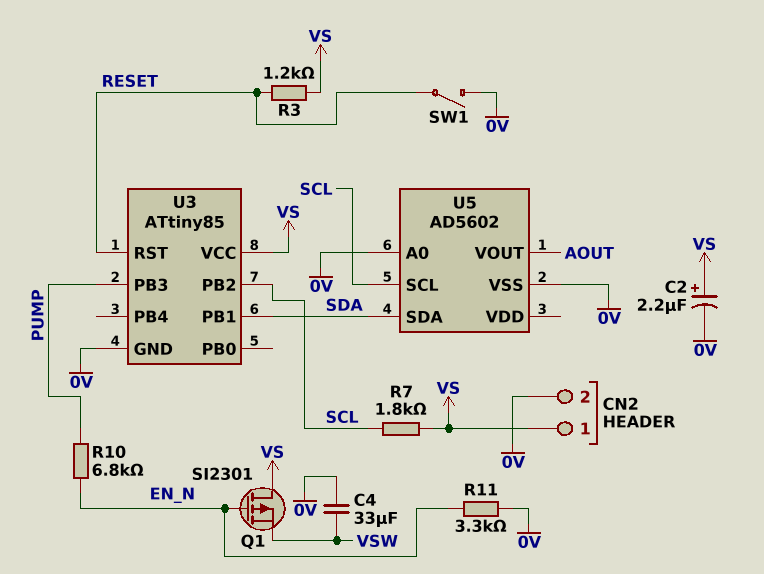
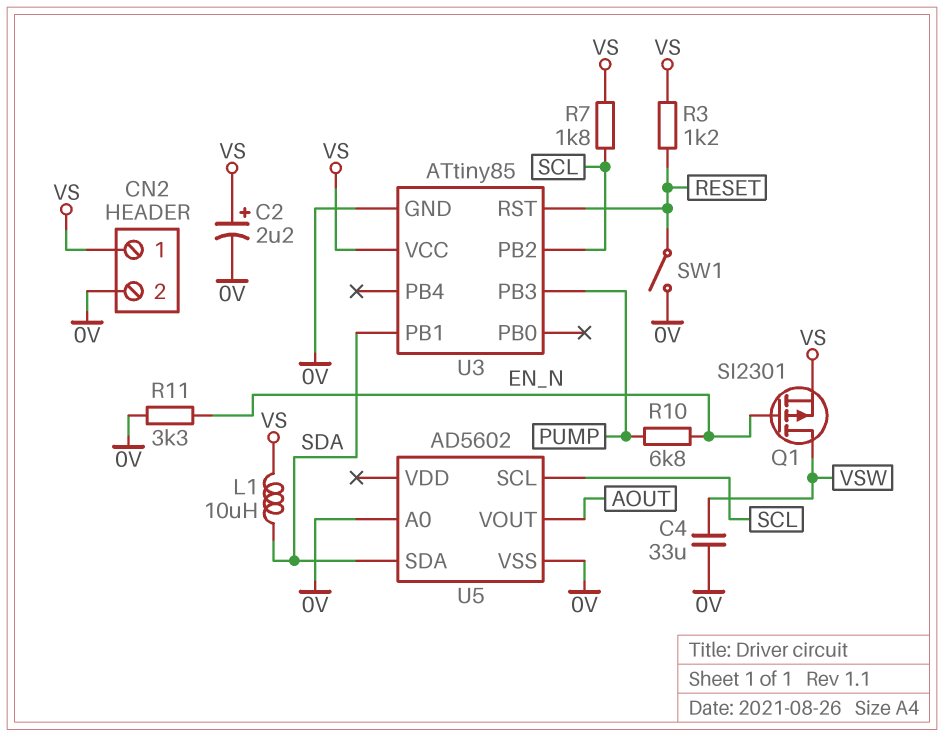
L1: none -> 10uH (SDA, VS)
Q1: PMOS SI2301 (G EN_N, D VS, S VSW) -> PMOS SI2301 (G EN_N, D VSW, S VS)

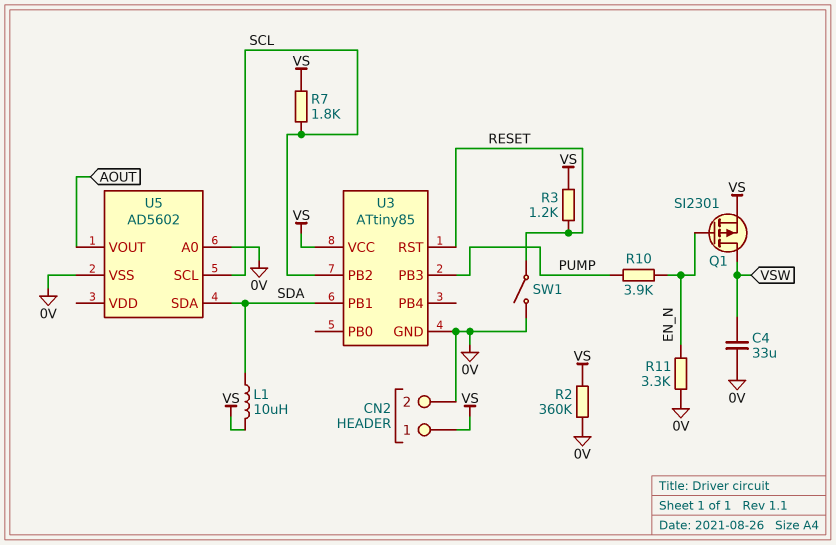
C2: 2.2uF (plus VS, minus 0V) -> none
R2: none -> 360k (0V, VS)
R10: 6.8k (EN_N, PUMP) -> 3.9k (EN_N, PUMP)

